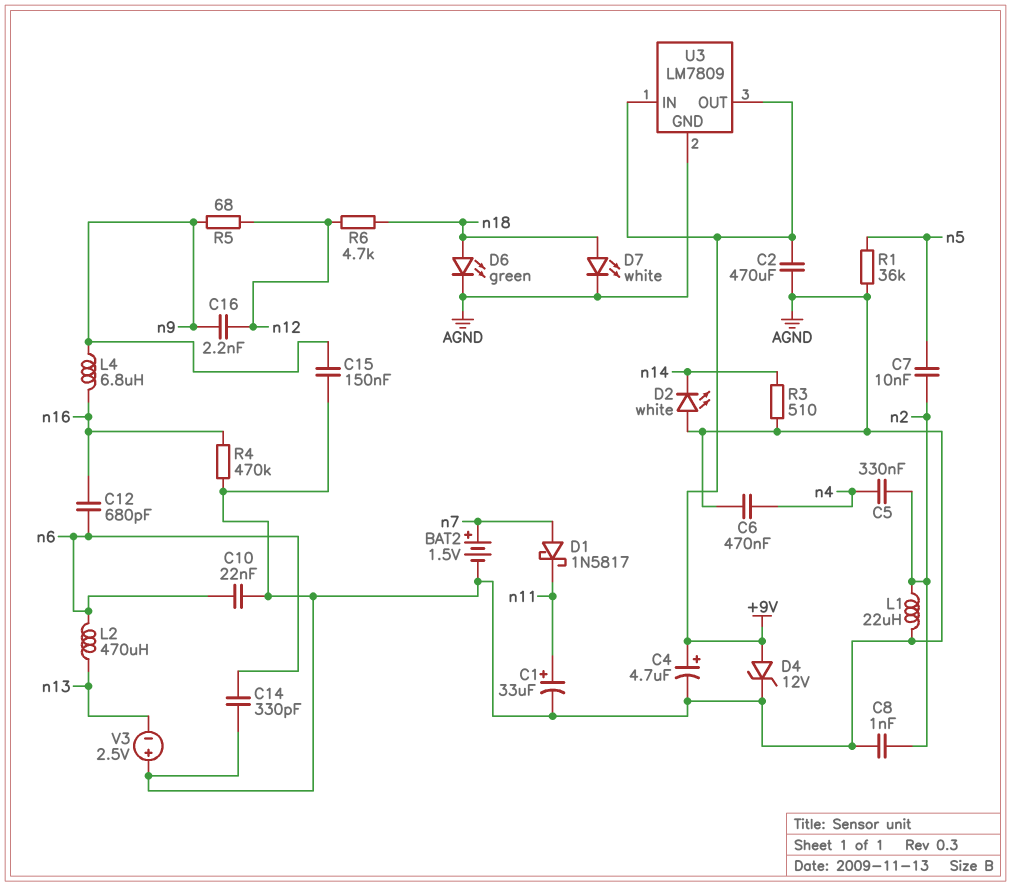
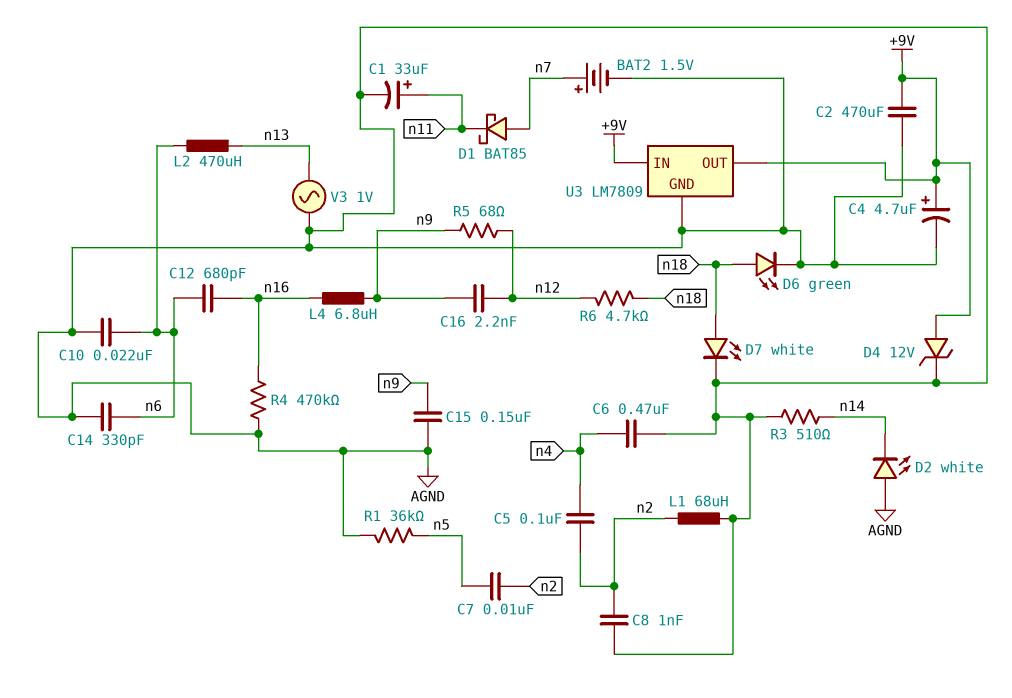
C5: 330nF (n2, n4) -> 100nF (n2, n4)
D1: schottky 1N5817 (A n7, K n11) -> schottky BAT85 (A n7, K n11)
L1: 22uH (AGND, n2) -> 68uH (AGND, n2)
V3: 2.5V (plus AGND, minus n13) -> AC 1V (AGND, n13)

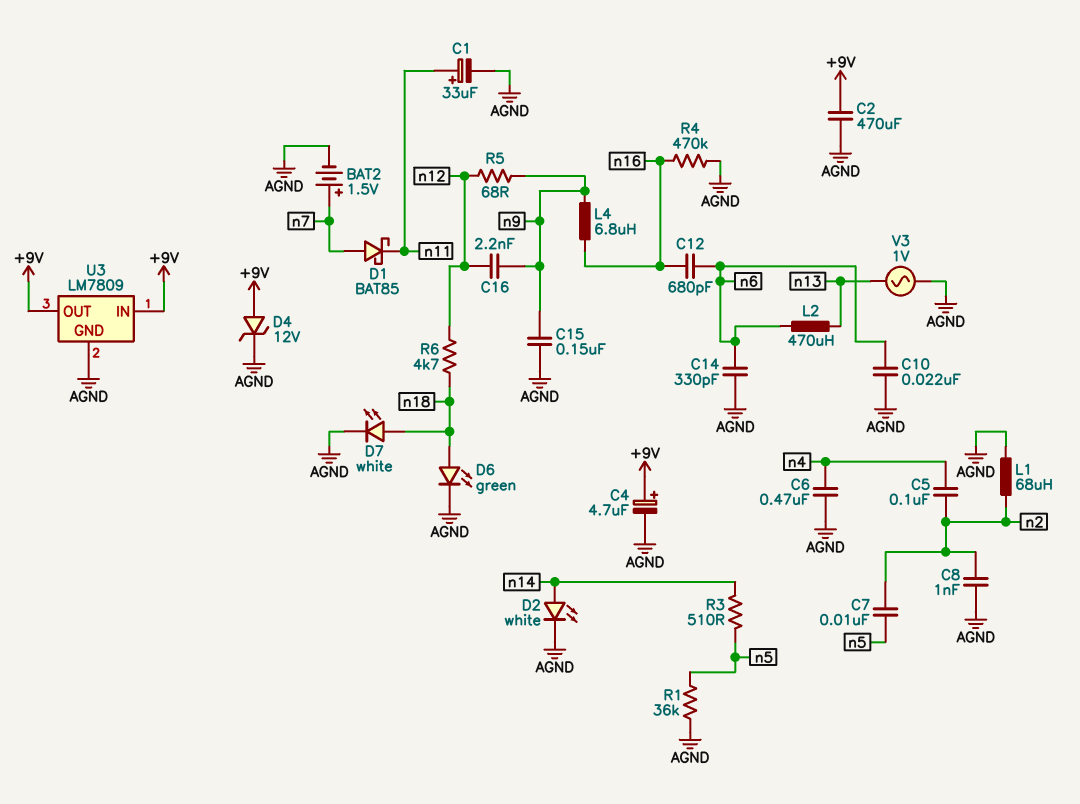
D2: LED white (A AGND, K n14) -> LED white (A n14, K AGND)
R3: 510 (AGND, n14) -> 510 (n5, n14)

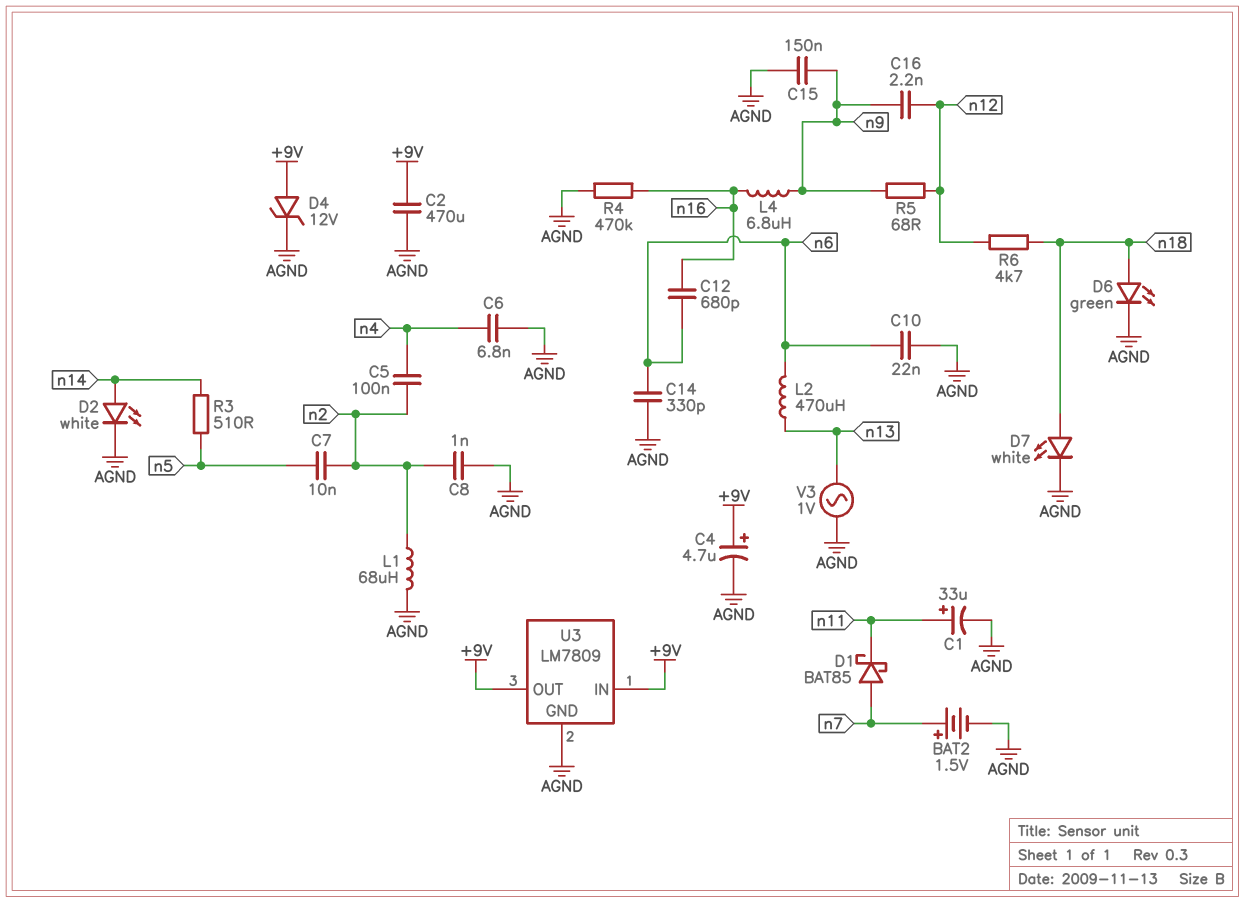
C6: 470nF (AGND, n4) -> 6.8nF (AGND, n4)
R1: 36k (AGND, n5) -> none

